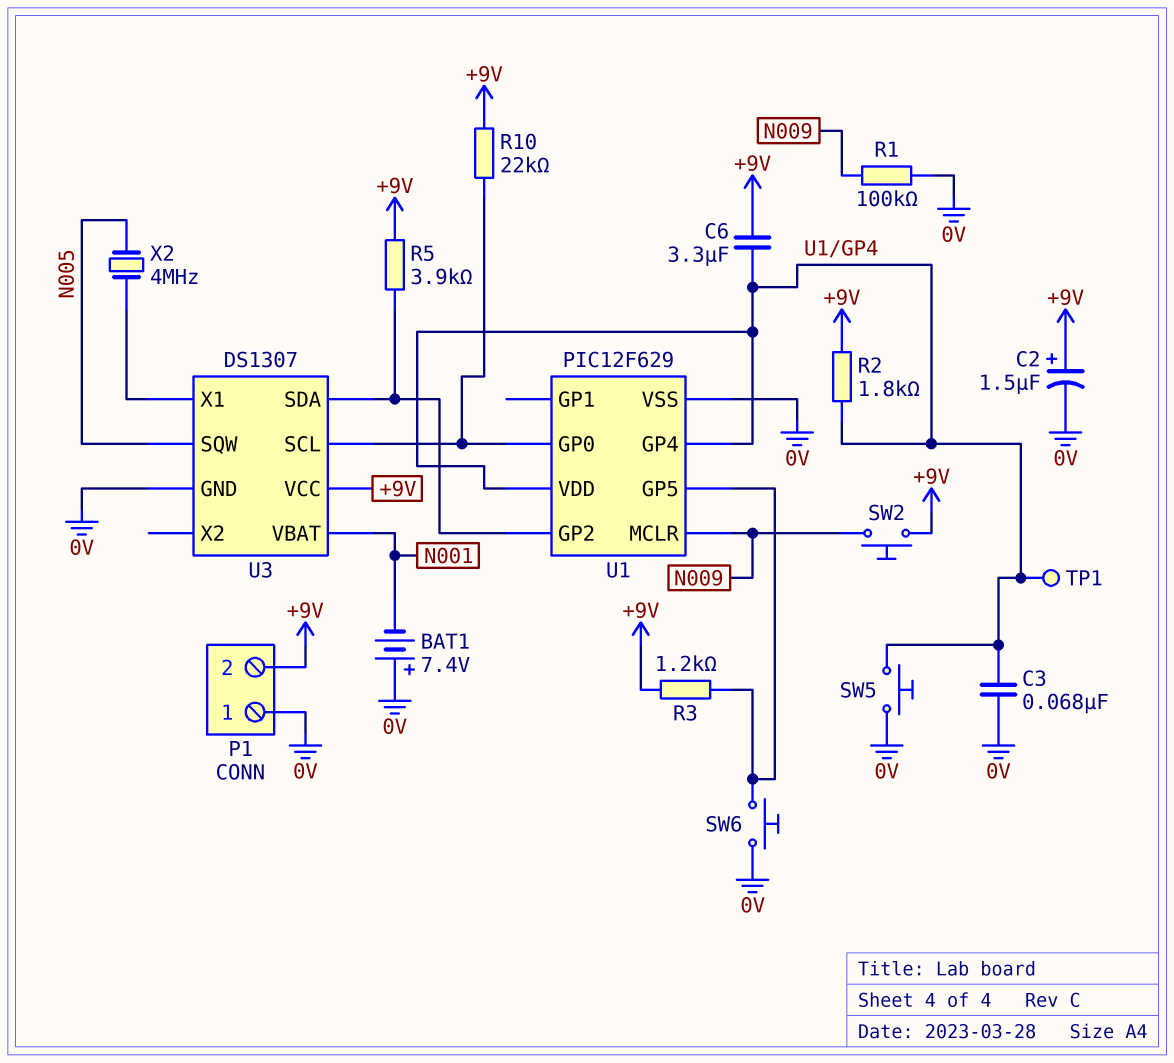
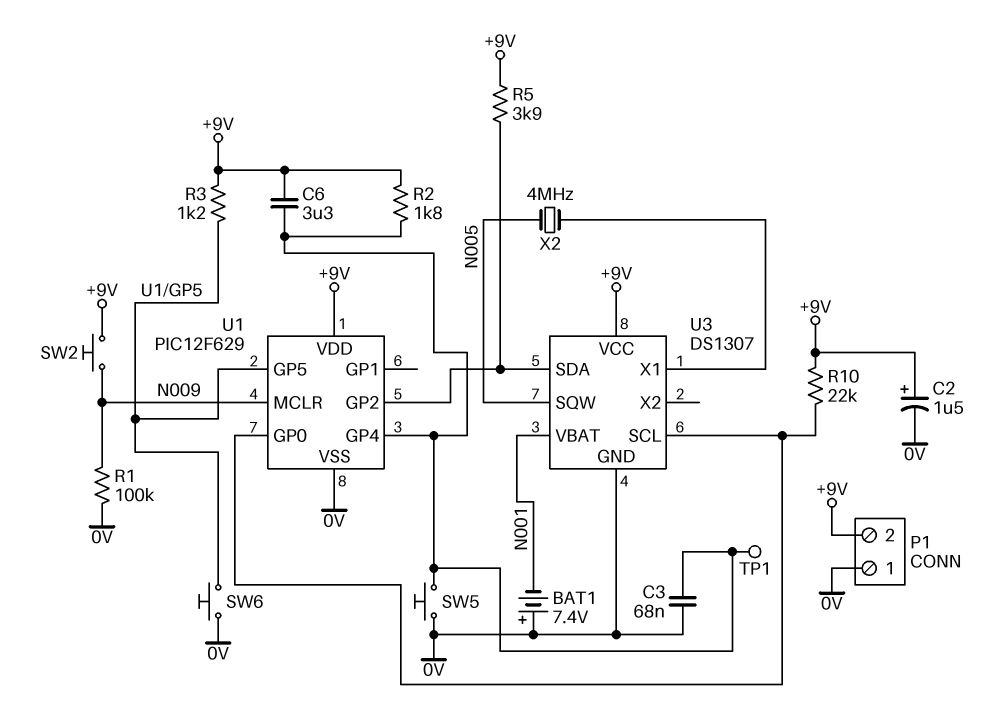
U1 pin VDD: U1/GP4 -> +9V

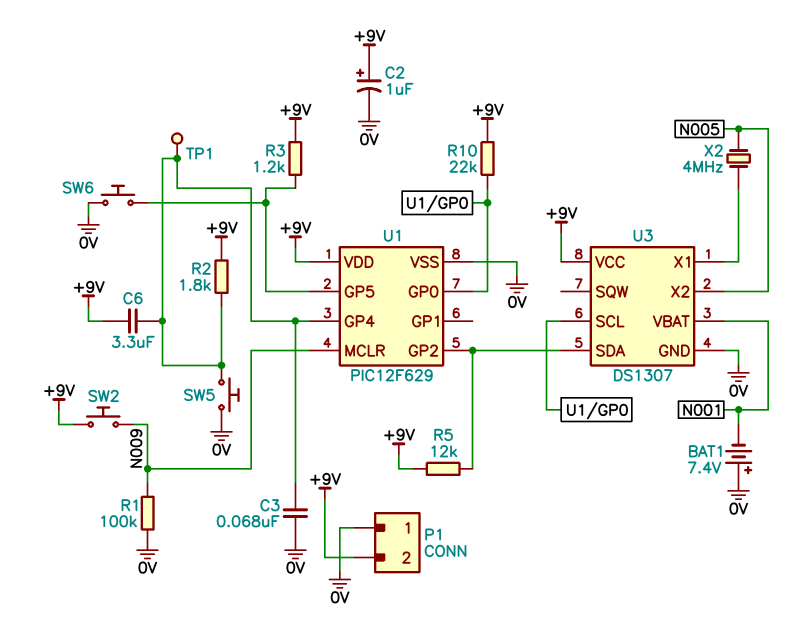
C2: 1.5uF (plus +9V, minus 0V) -> 1uF (plus +9V, minus 0V)
R5: 3.9k (+9V, U1/GP2) -> 12k (+9V, U1/GP2)
U3 pin SQW: N005 -> none
U3 pin X2: none -> N005

